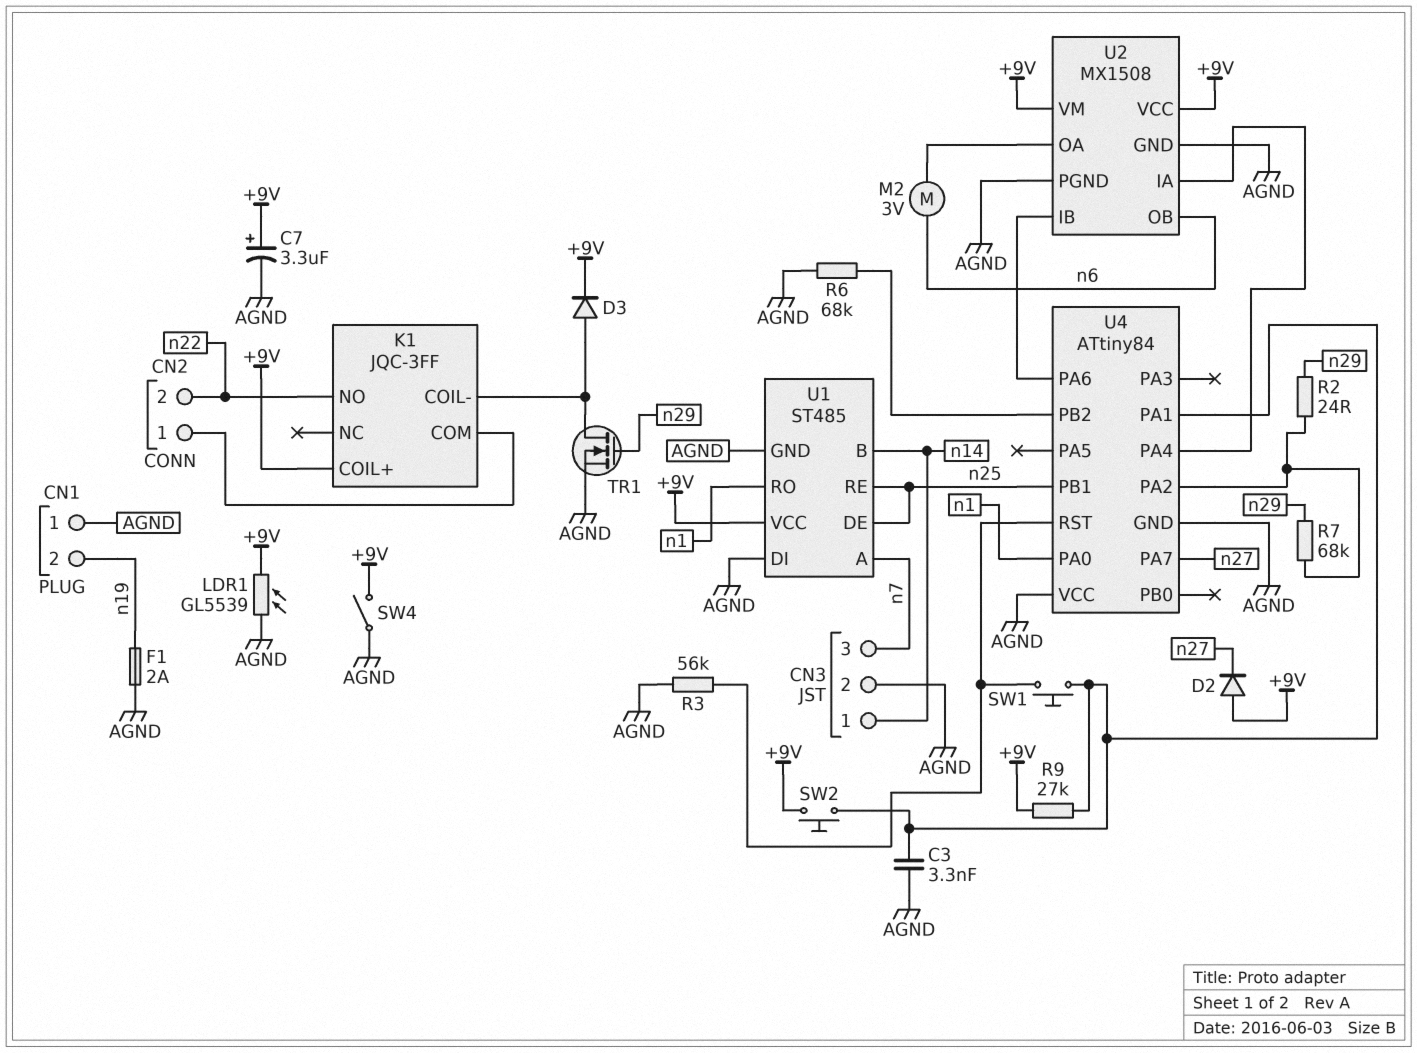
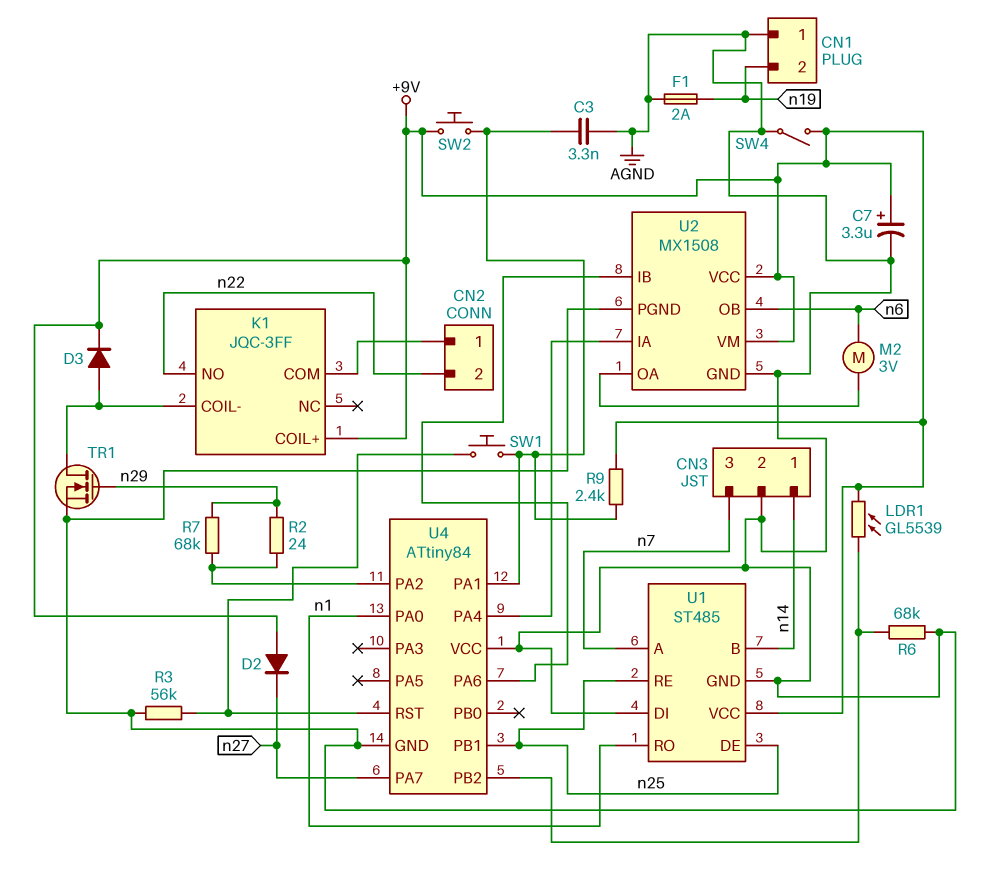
LDR1: GL5539 (+9V, AGND) -> GL5539 (+9V, U4/PB2)
R9: 27k (+9V, U4/PA1) -> 2.4k (+9V, U4/PA1)

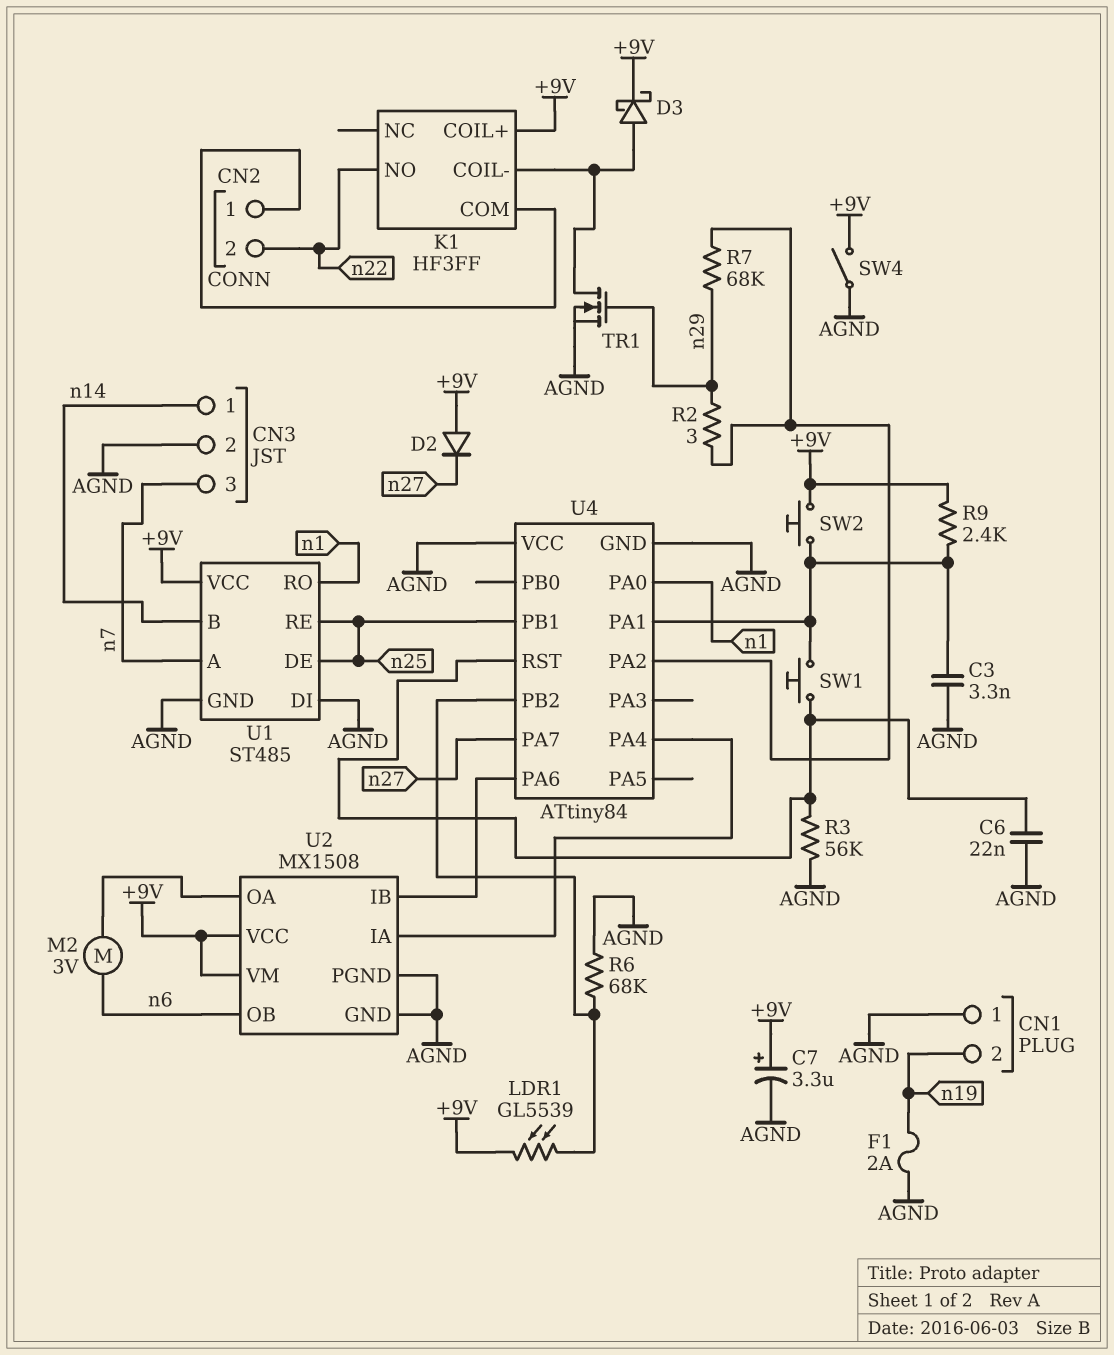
C6: none -> 22nF (AGND, U4/RST)
D3: diode (A K1/COIL-, K +9V) -> schottky (A K1/COIL-, K +9V)
K1: JQC-3FF -> HF3FF
R2: 24 (U4/PA2, n29) -> 3 (U4/PA2, n29)

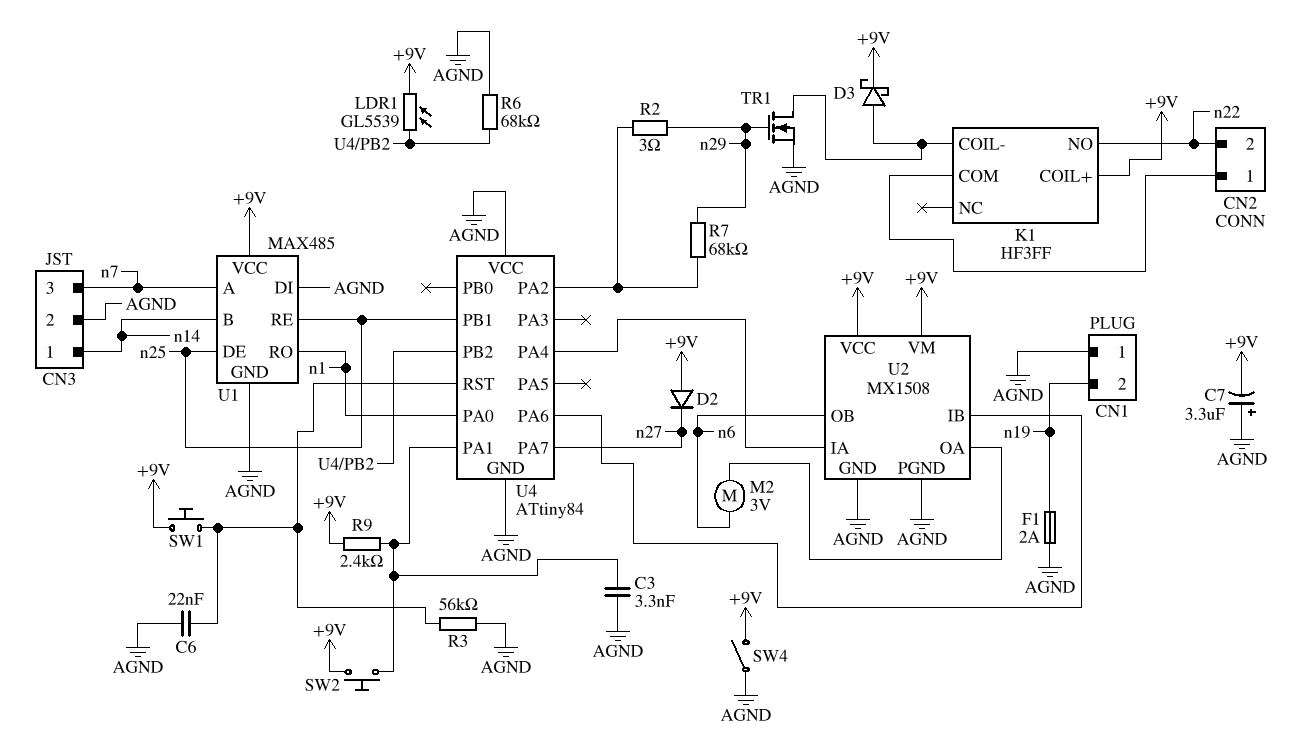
C7: 3.3uF (plus +9V, minus AGND) -> 3.3uF (plus AGND, minus +9V)
SW1: button (U4/PA1, U4/RST) -> button (+9V, U4/RST)
U1: ST485 -> MAX485

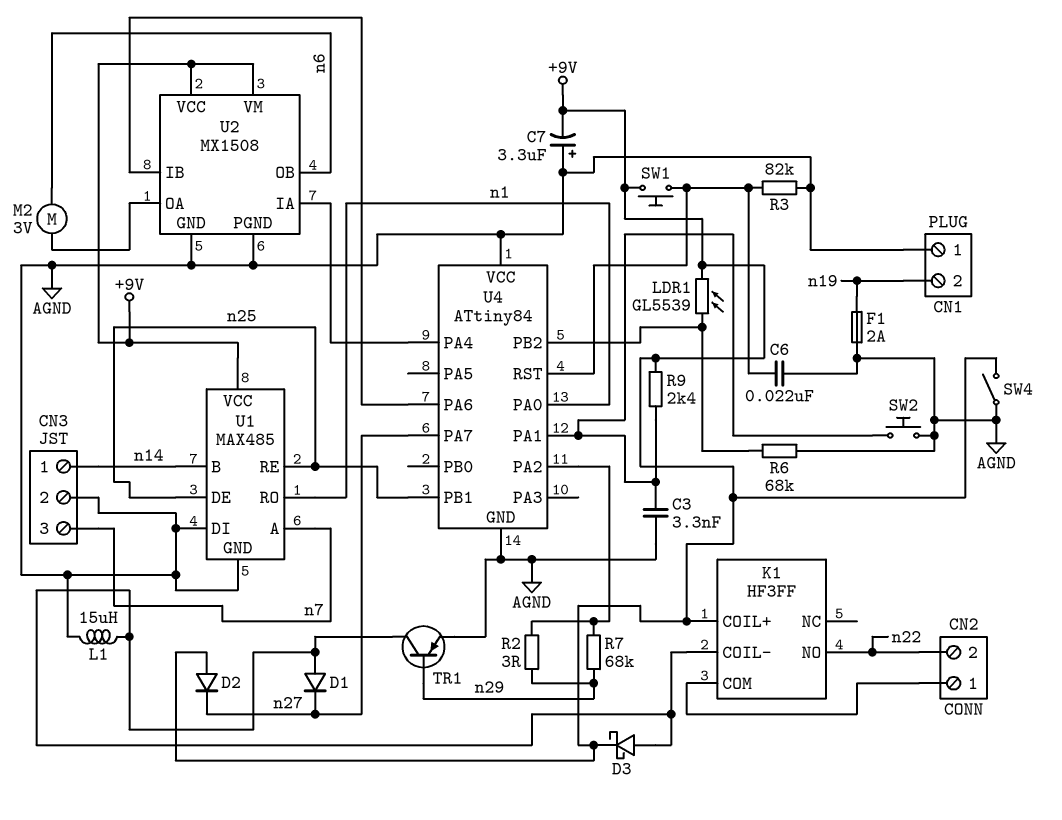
D1: none -> diode (A K1/COIL-, K n27)
L1: none -> 15uH (AGND, K1/COIL-)
R3: 56k (AGND, U4/RST) -> 82k (AGND, U4/RST)
SW2: button (+9V, U4/PA1) -> button (AGND, U4/PA1)
TR1: NMOS (G n29, D K1/COIL-, S AGND) -> PNP (B n29, C K1/COIL-, E AGND)

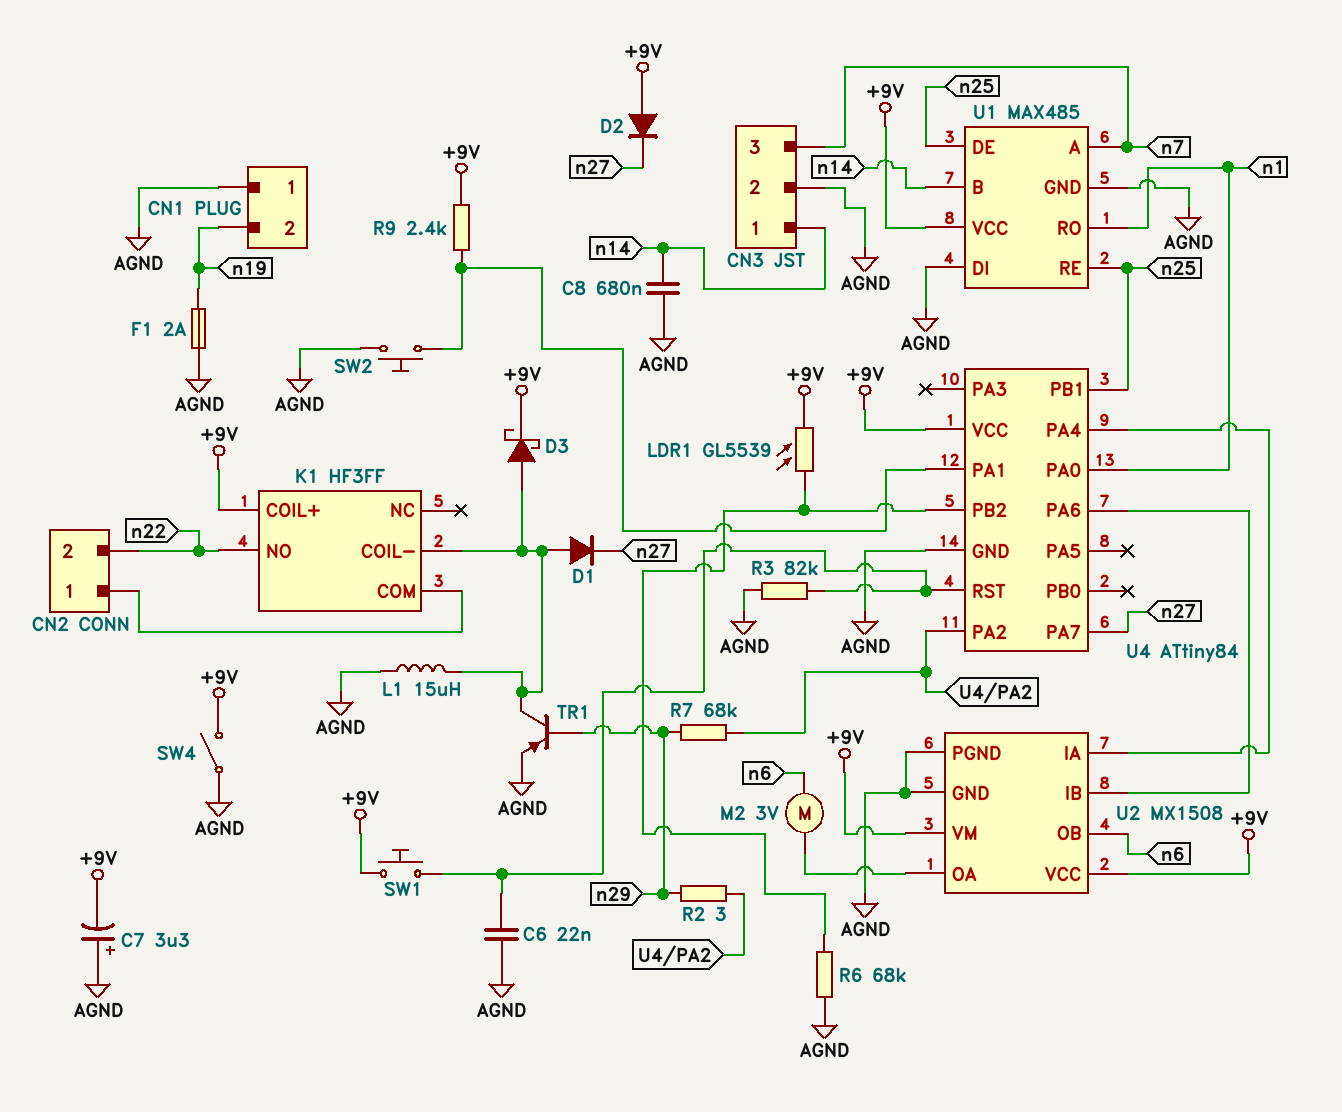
C3: 3.3nF (AGND, U4/PA1) -> none
C8: none -> 680nF (AGND, n14)
U4 pin VCC: AGND -> +9V

